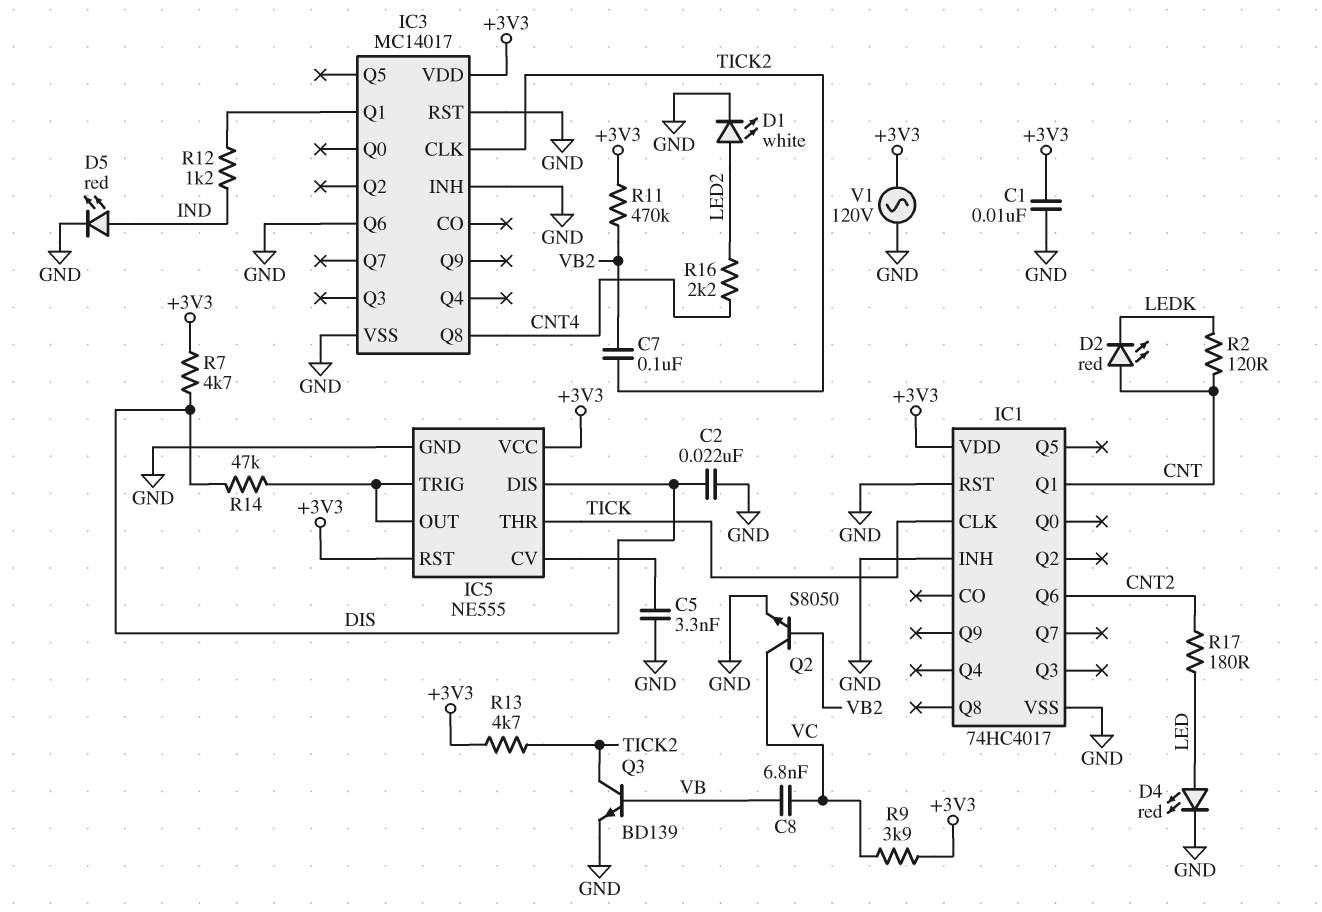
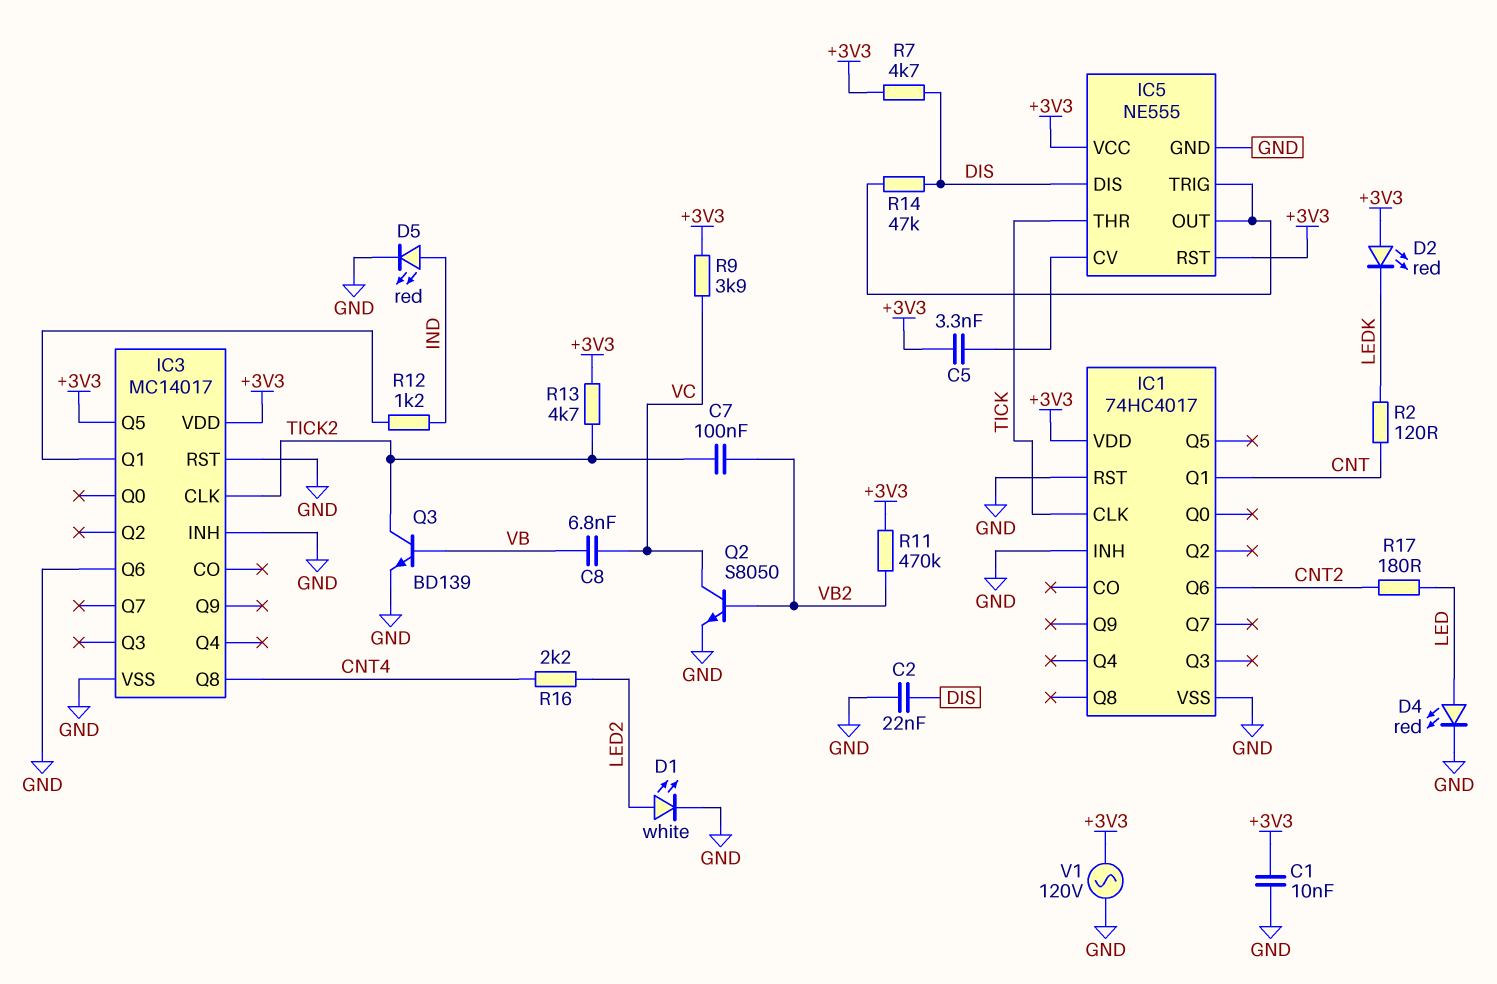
C5: 3.3nF (GND, IC5/CV) -> 3.3nF (+3V3, IC5/CV)
D2: LED red (A CNT, K LEDK) -> LED red (A +3V3, K LEDK)
IC3 pin Q5: none -> +3V3

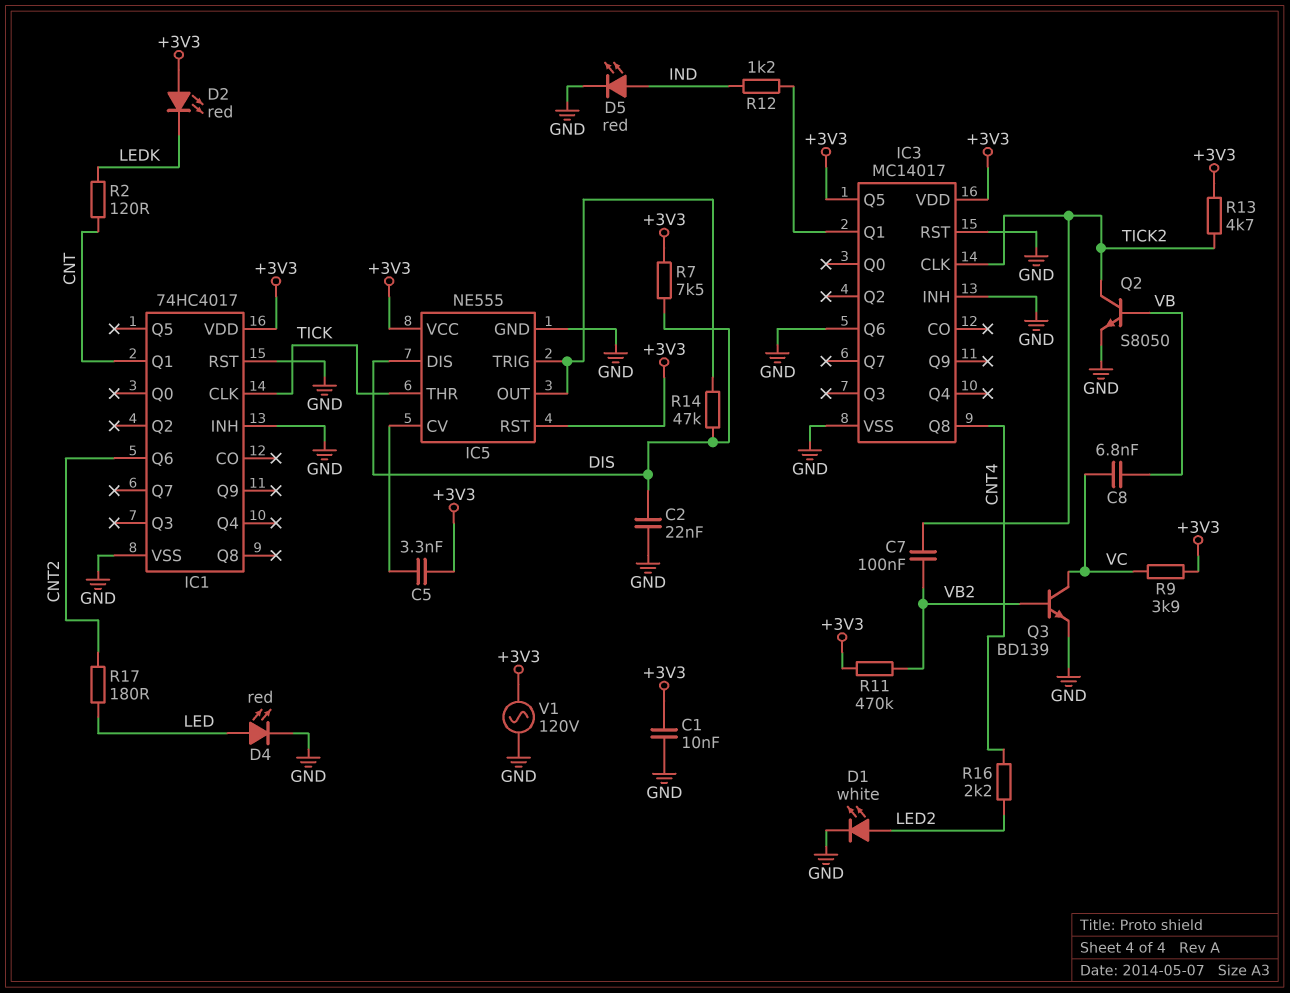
Q2: NPN S8050 (B VB2, C VC, E GND) -> NPN S8050 (B VB, C TICK2, E GND)
Q3: NPN BD139 (B VB, C TICK2, E GND) -> NPN BD139 (B VB2, C VC, E GND)
R7: 4.7k (+3V3, DIS) -> 7.5k (+3V3, DIS)

